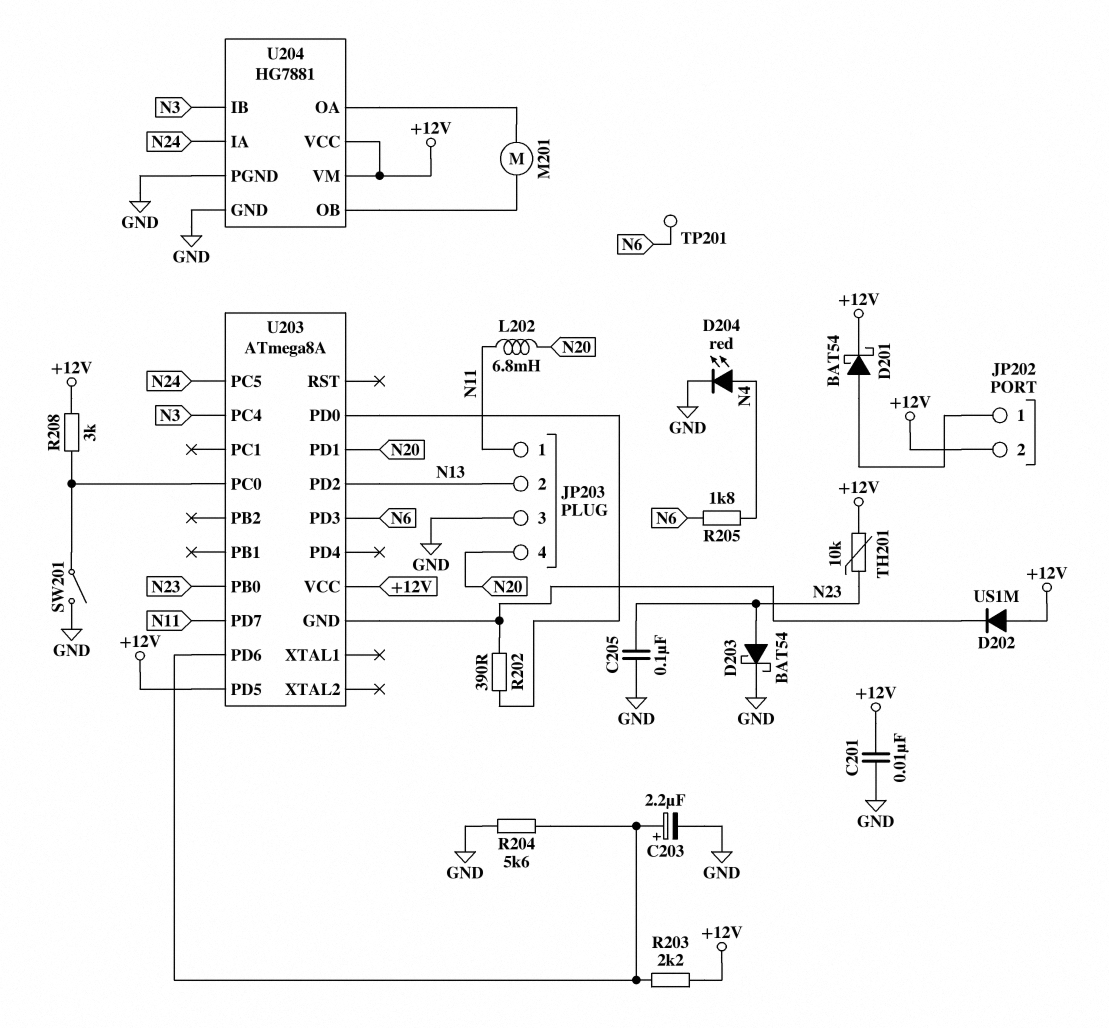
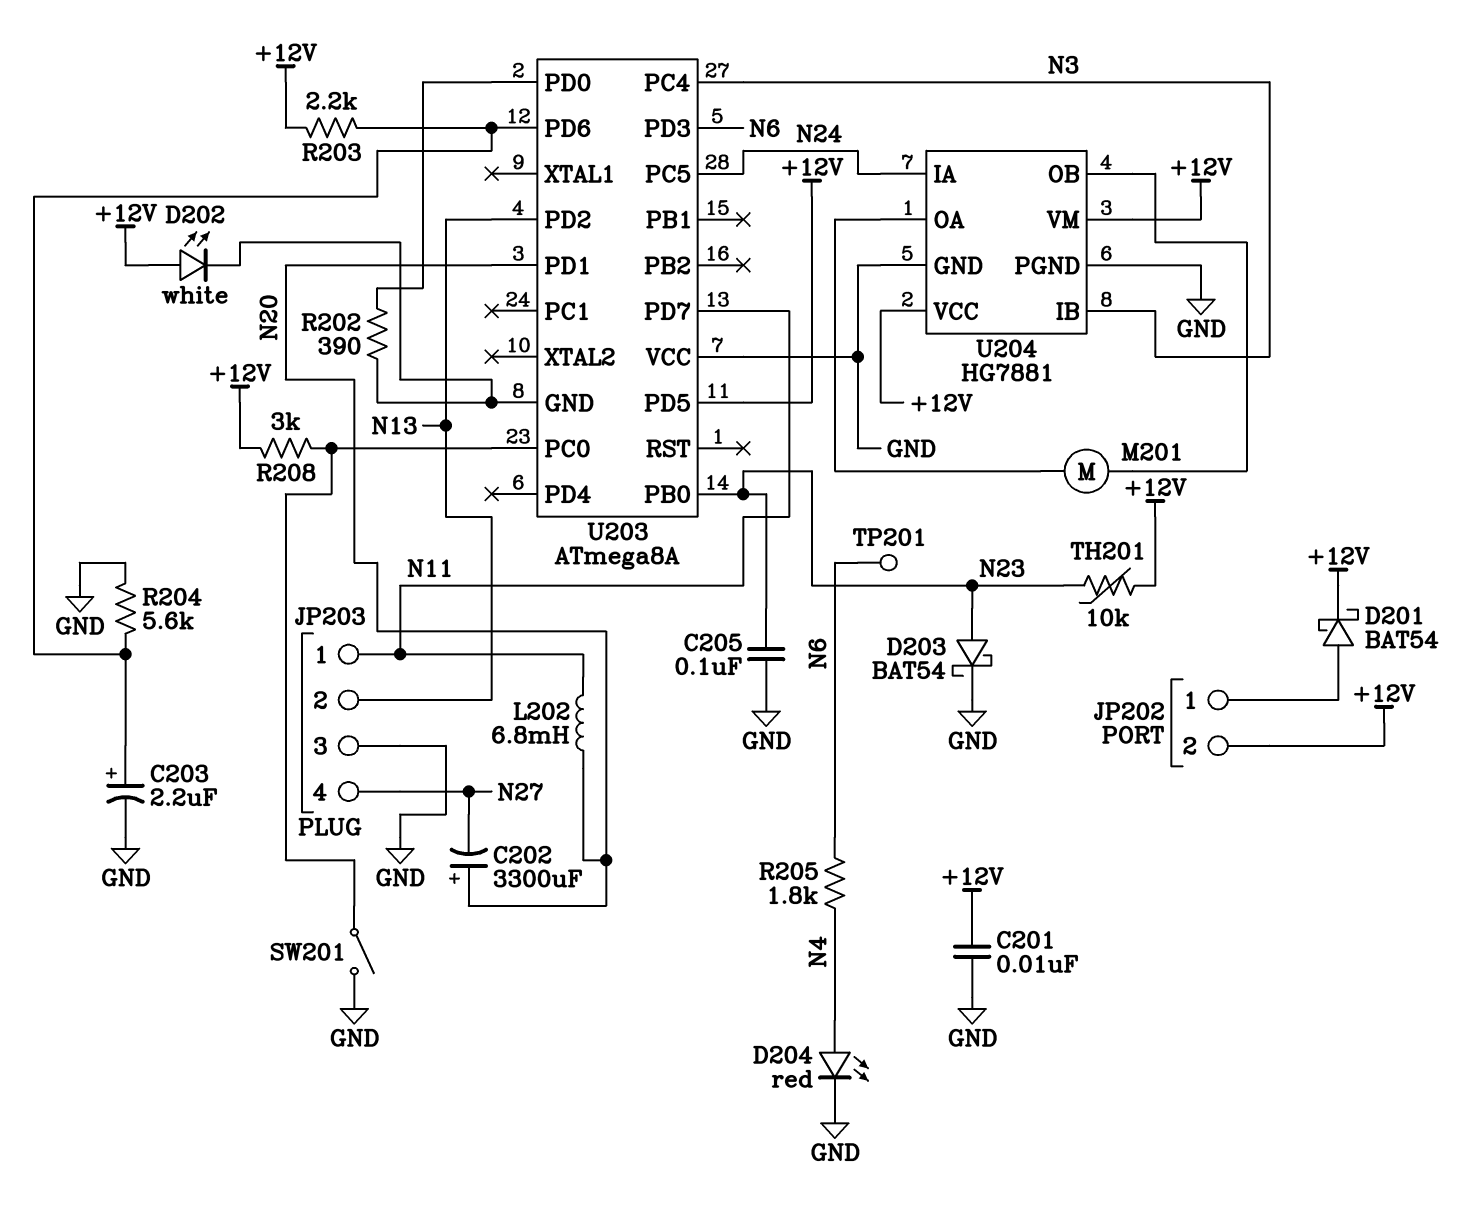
C202: none -> 3300uF (plus N20, minus N27)
D202: diode US1M (A +12V, K U203/GND) -> LED white (A +12V, K U203/GND)
JP203 pin 4: N20 -> N27
U203 pin VCC: +12V -> GND

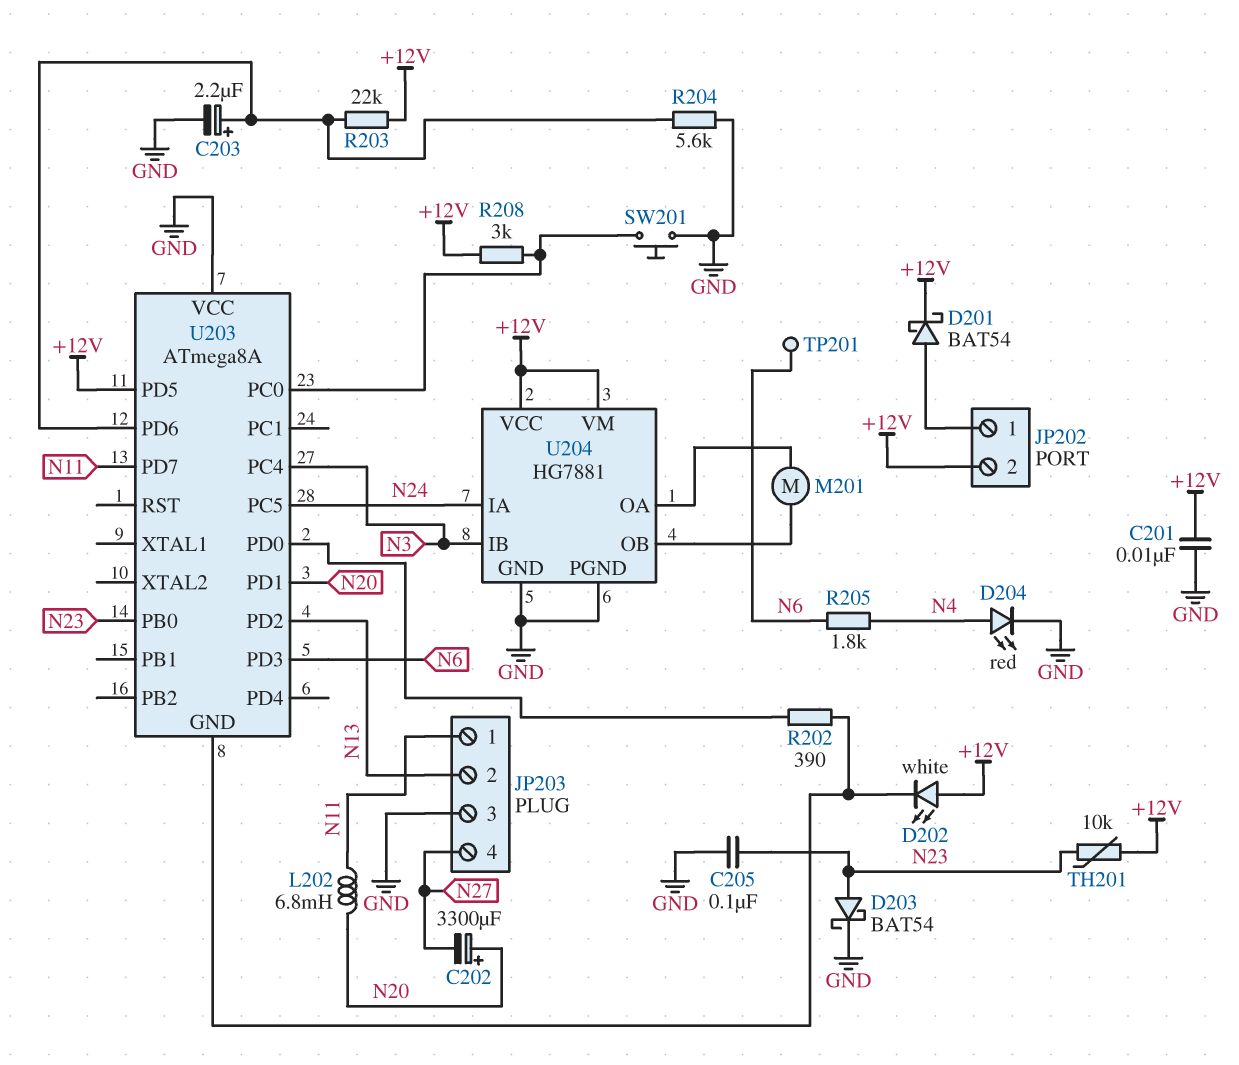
R203: 2.2k (+12V, U203/PD6) -> 22k (+12V, U203/PD6)
SW201: switch (GND, U203/PC0) -> button (GND, U203/PC0)

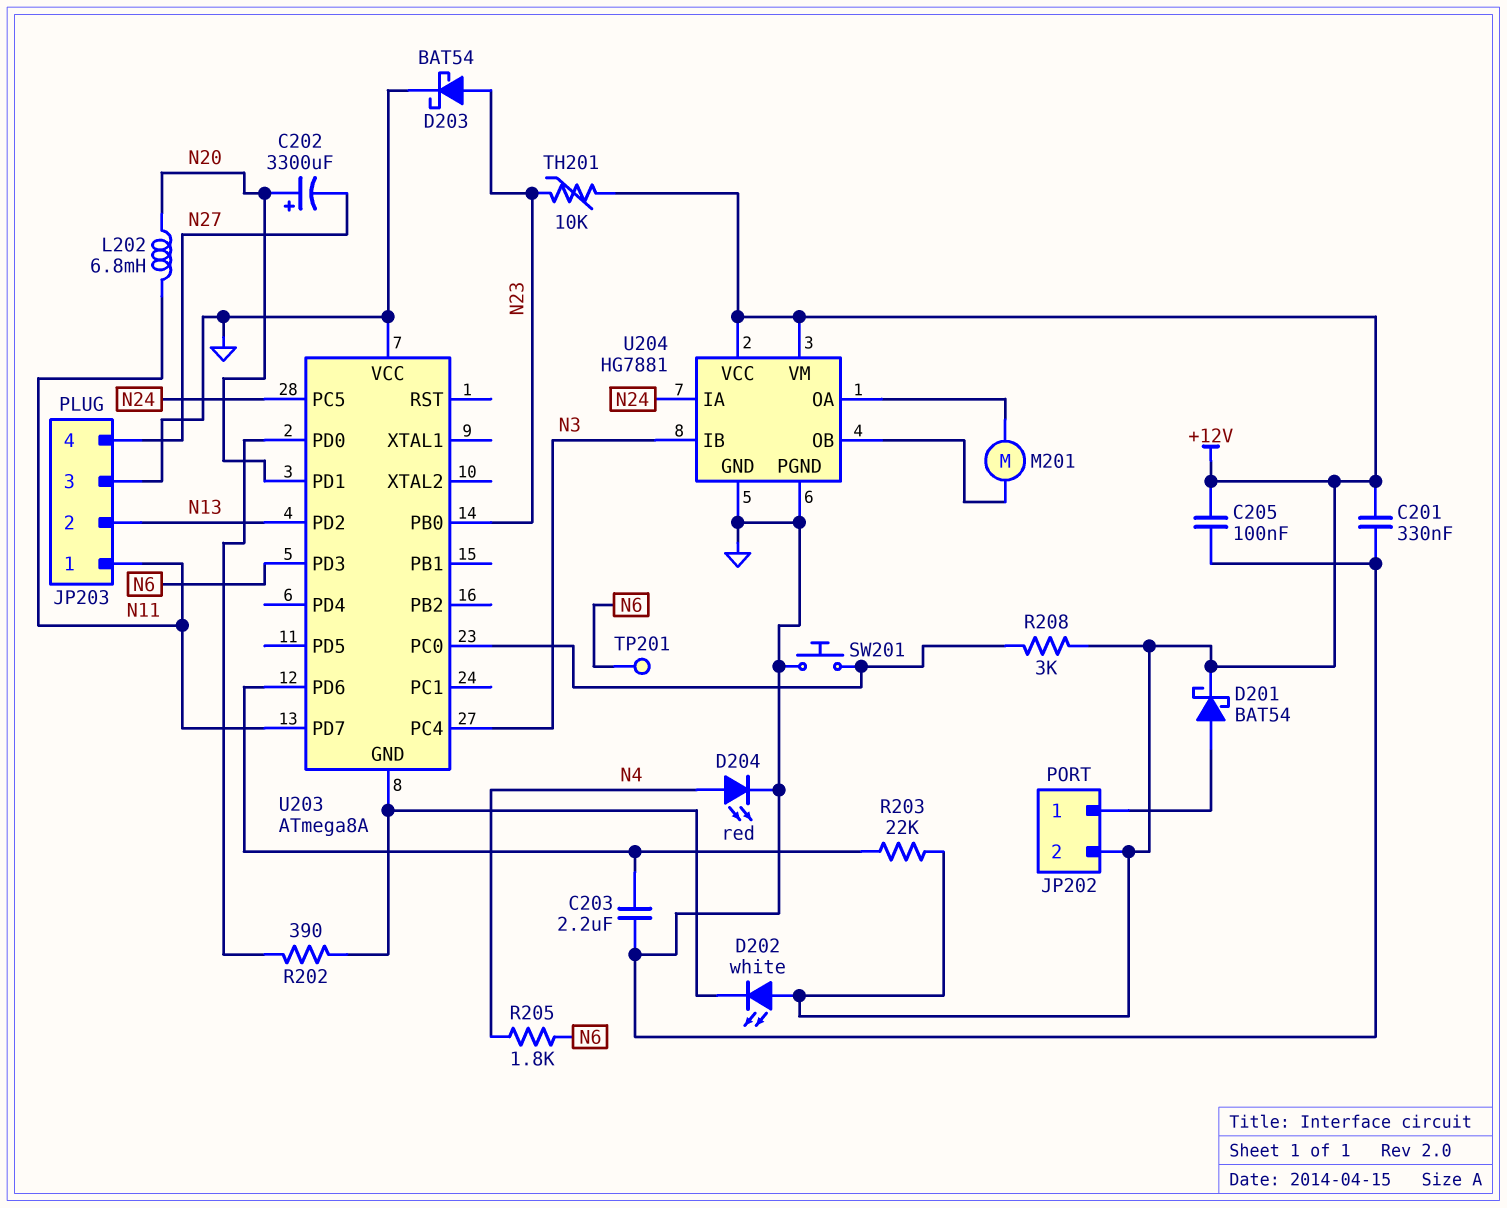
C201: 10nF (+12V, GND) -> 330nF (+12V, GND)
C203: 2.2uF (plus U203/PD6, minus GND) -> 2.2uF (GND, U203/PD6)
C205: 100nF (GND, N23) -> 100nF (+12V, GND)
R204: 5.6k (GND, U203/PD6) -> none
U203 pin PD5: +12V -> none

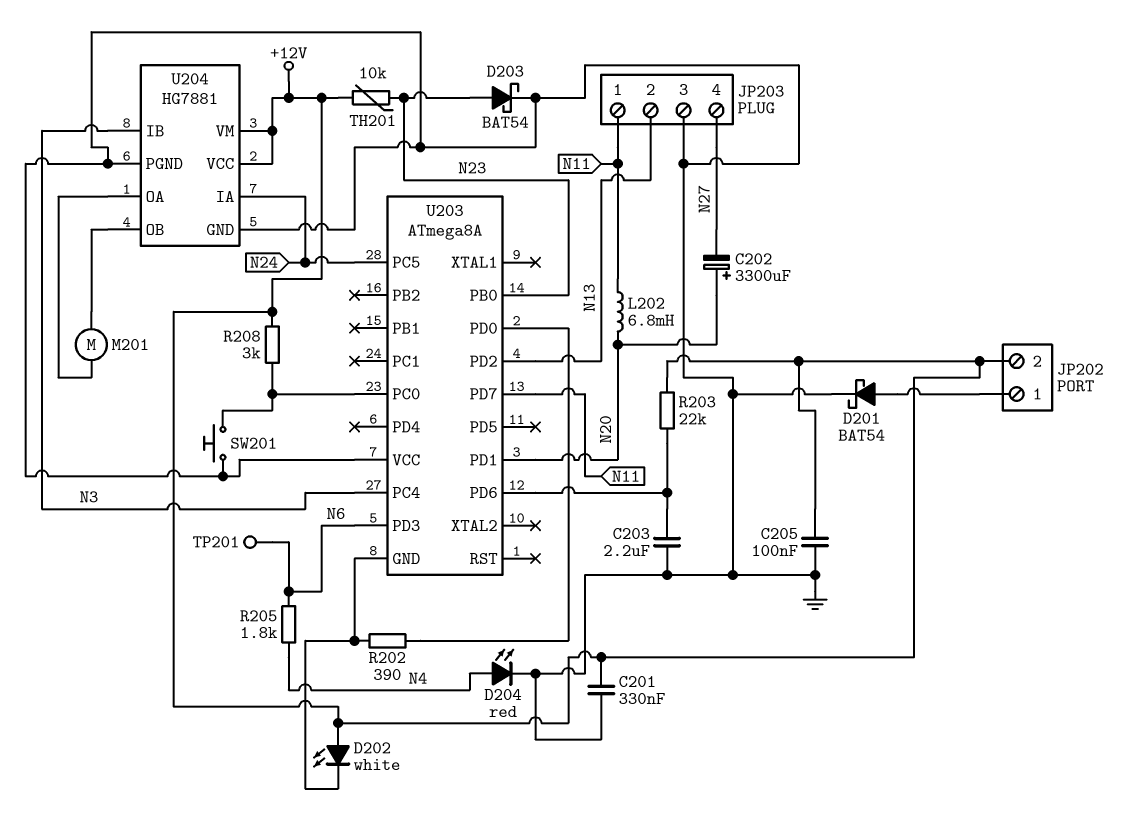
D201: schottky BAT54 (A JP202/1, K +12V) -> schottky BAT54 (A JP202/1, K GND)

